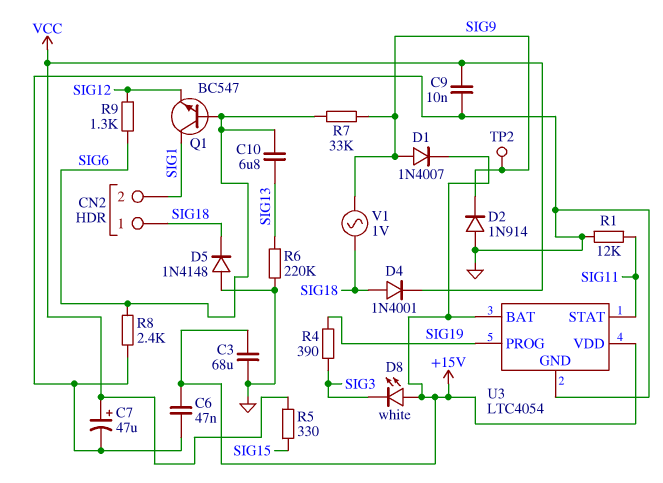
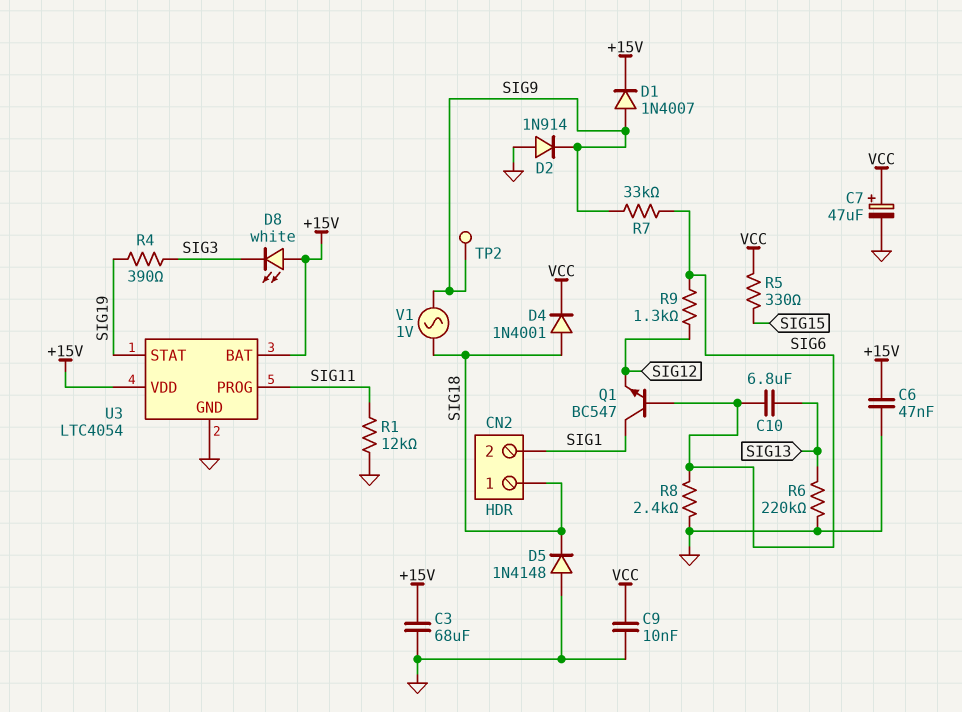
U3 pin PROG: SIG19 -> SIG11
U3 pin STAT: SIG11 -> SIG19

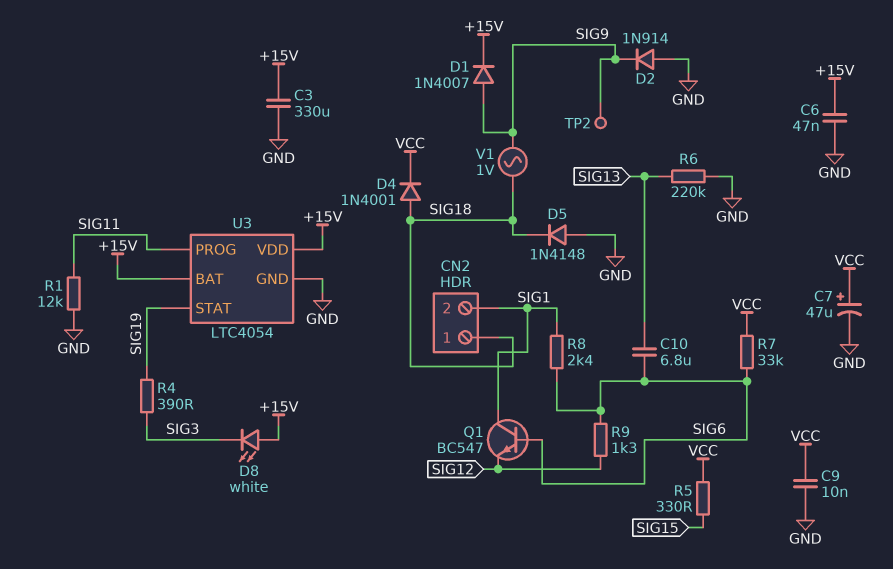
C3: 68uF (+15V, GND) -> 330uF (+15V, GND)
R7: 33k (SIG6, SIG9) -> 33k (SIG6, VCC)
R8: 2.4k (GND, SIG6) -> 2.4k (SIG1, SIG6)

